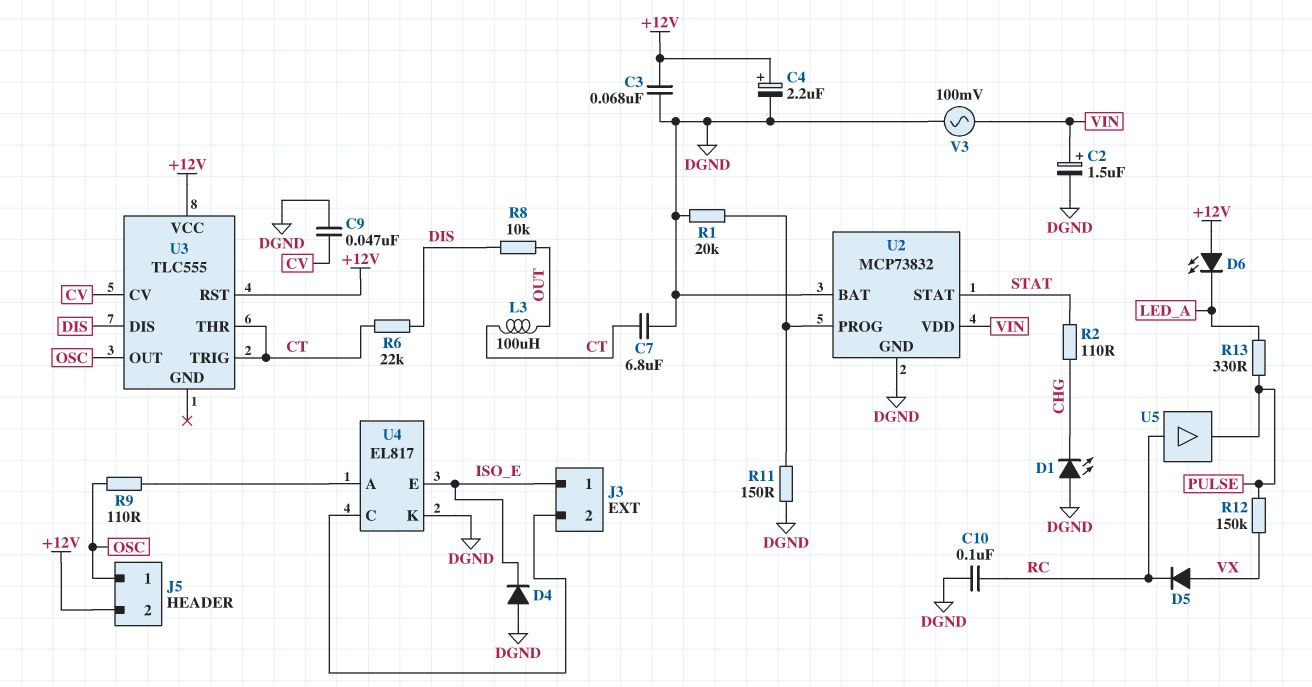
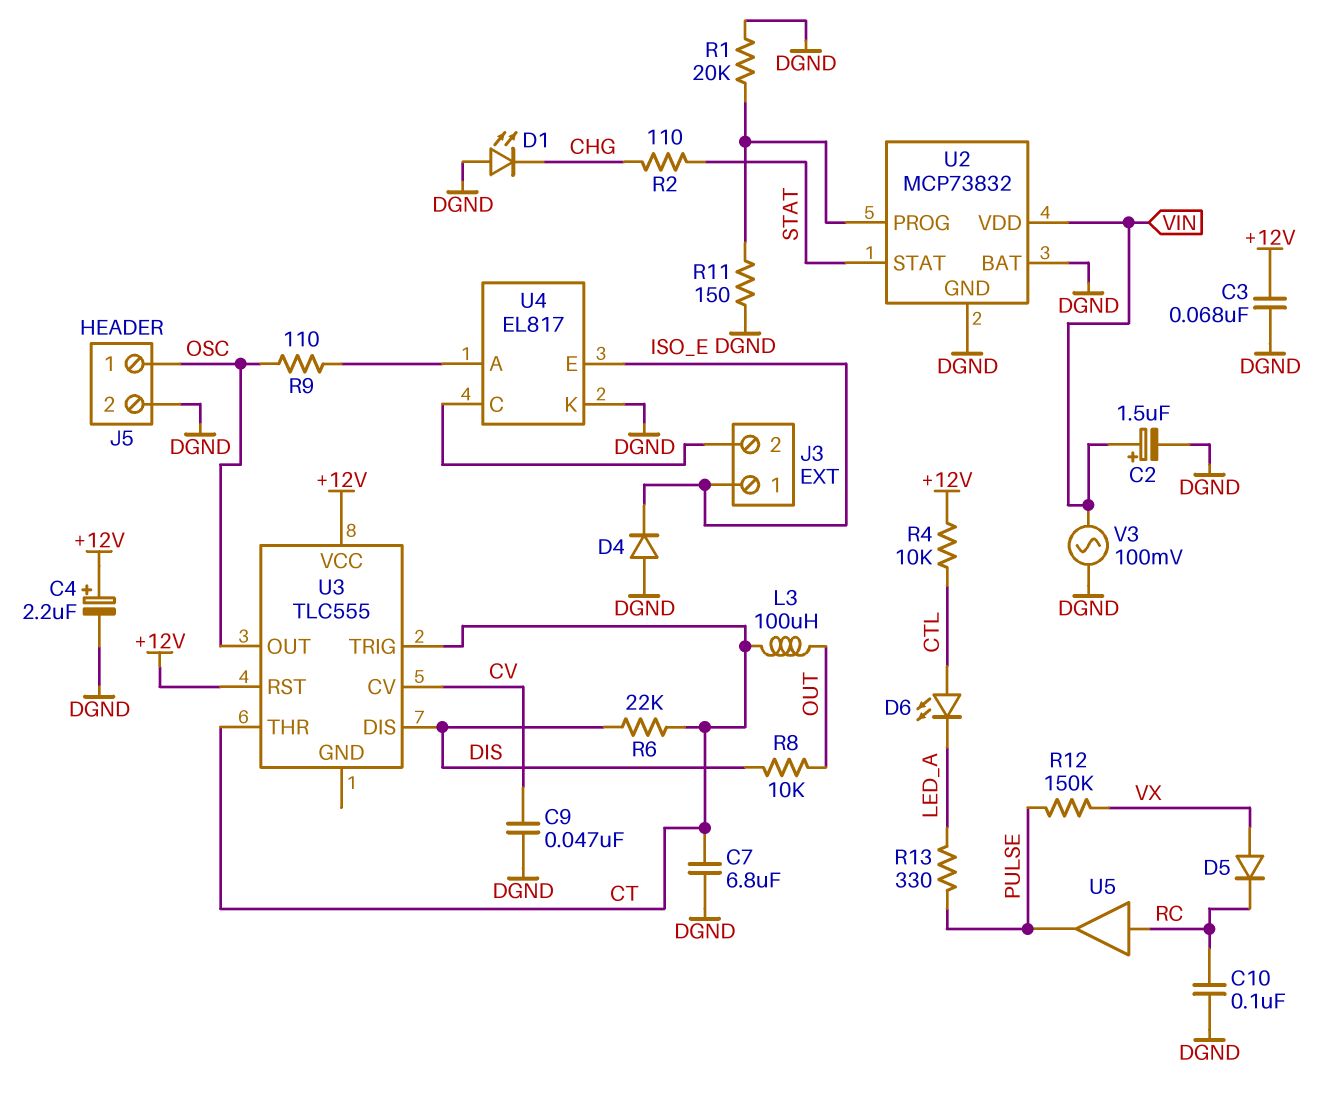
D6: LED (A +12V, K LED_A) -> LED (A CTL, K LED_A)
J5 pin 2: +12V -> DGND
R4: none -> 10k (+12V, CTL)

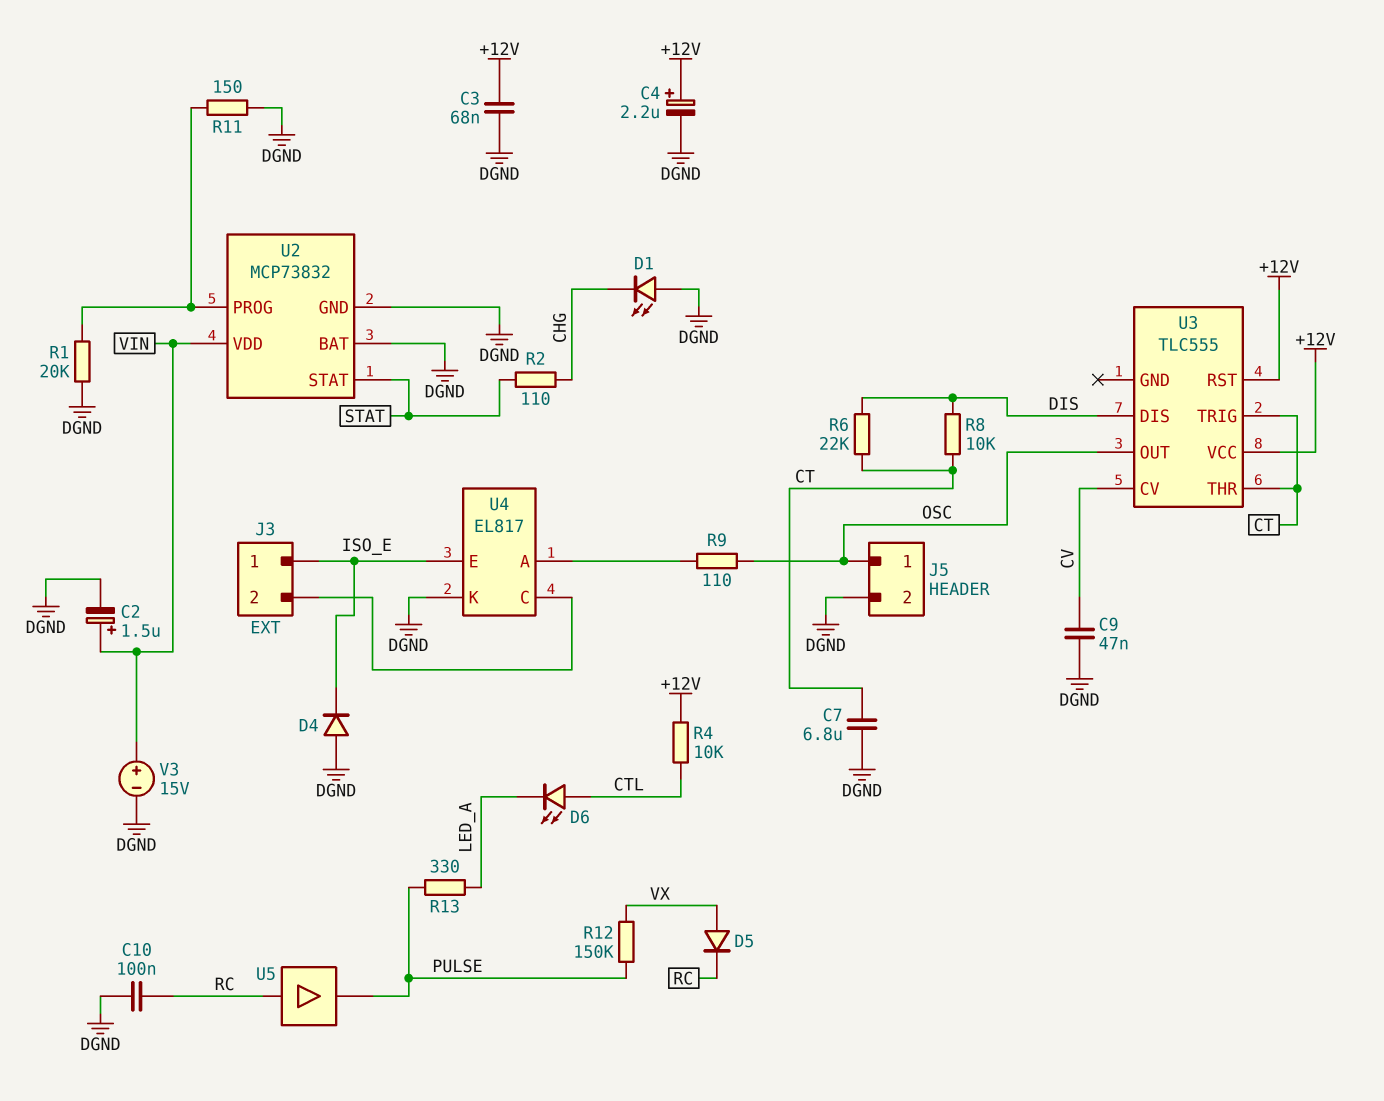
L3: 100uH (CT, OUT) -> none
R8: 10k (DIS, OUT) -> 10k (CT, DIS)
V3: AC 100mV (DGND, VIN) -> 15V (plus VIN, minus DGND)

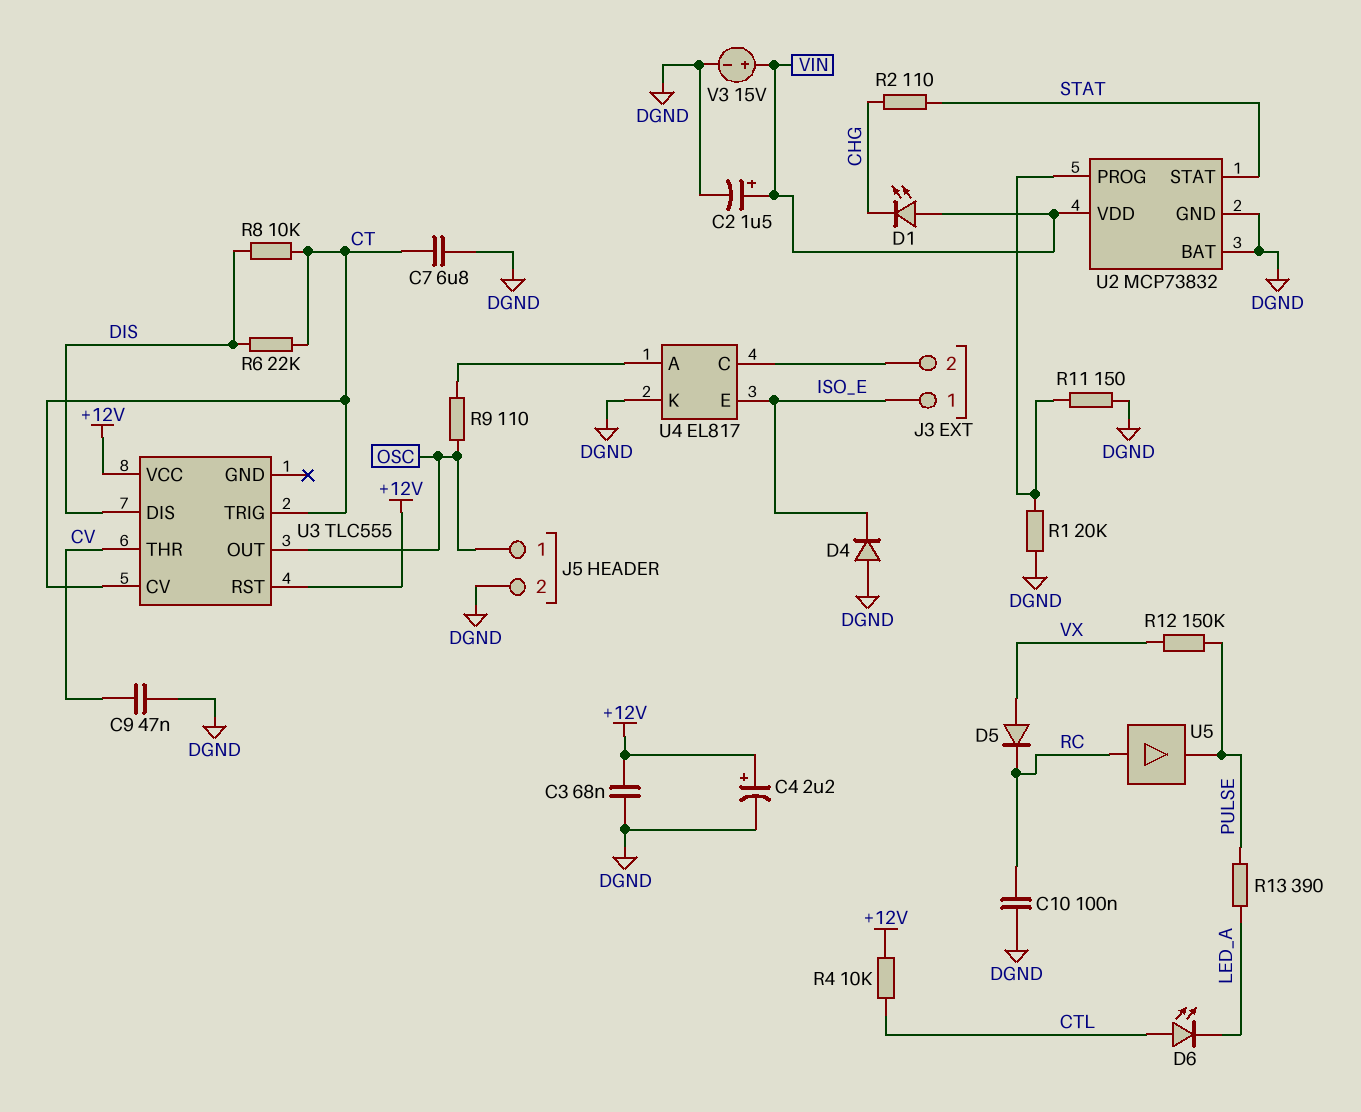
D1: LED (A DGND, K CHG) -> LED (A VIN, K CHG)
R13: 330 (LED_A, PULSE) -> 390 (LED_A, PULSE)
U3 pin CV: CV -> CT
U3 pin THR: CT -> CV

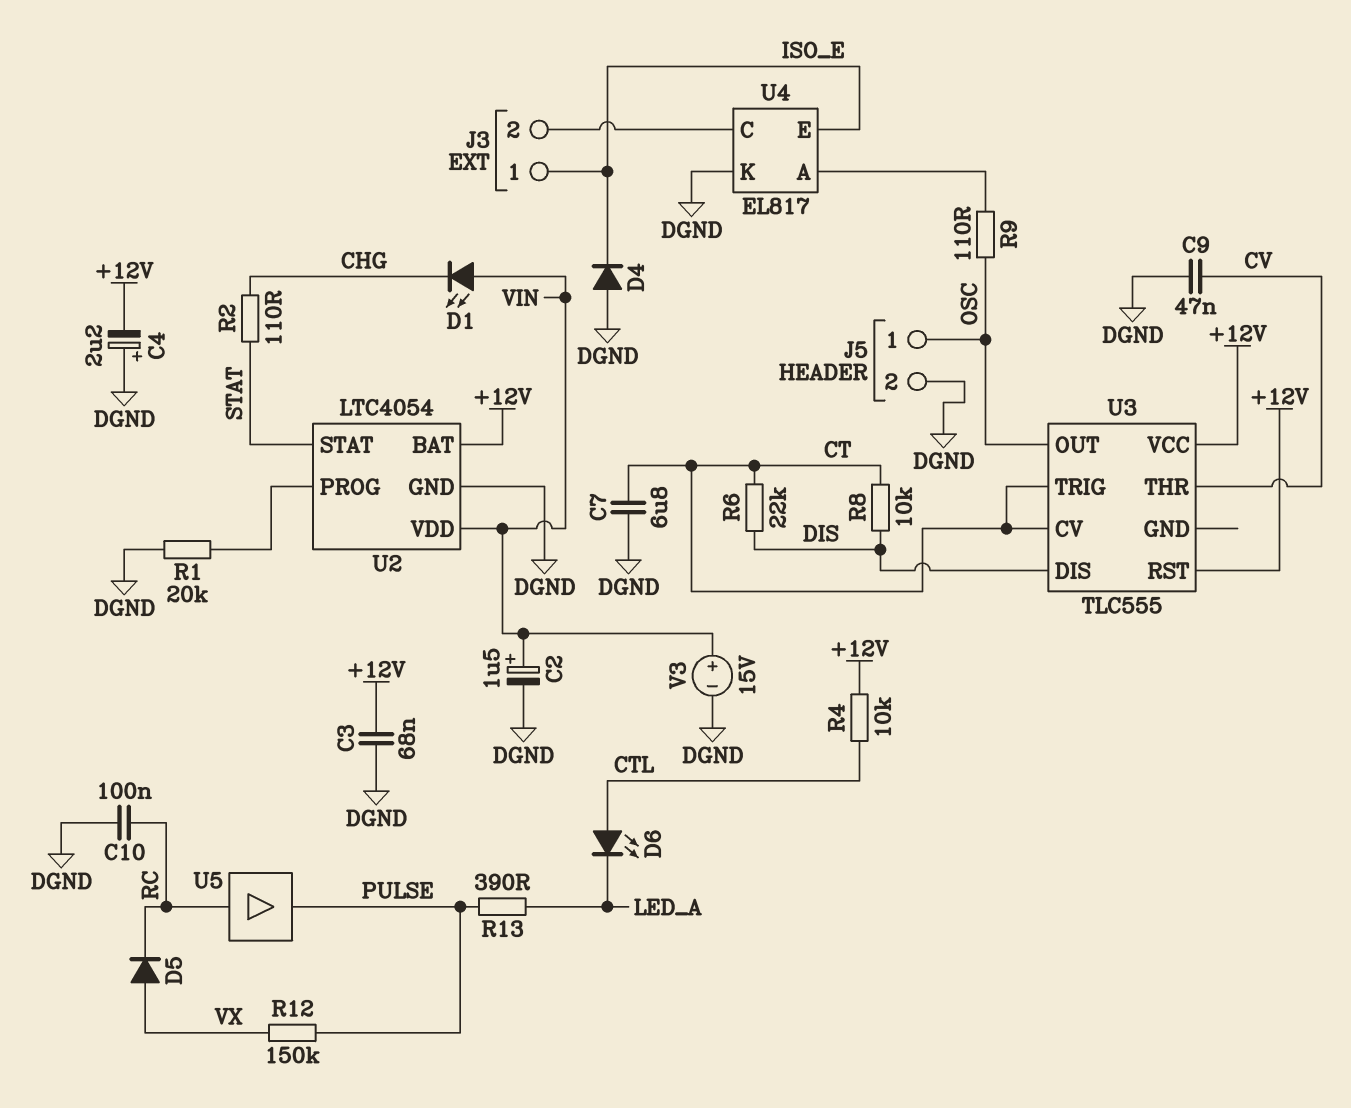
C4: 2.2uF (plus +12V, minus DGND) -> 2.2uF (plus DGND, minus +12V)
R11: 150 (DGND, U2/PROG) -> none
U2: MCP73832 -> LTC4054
U2 pin BAT: DGND -> +12V

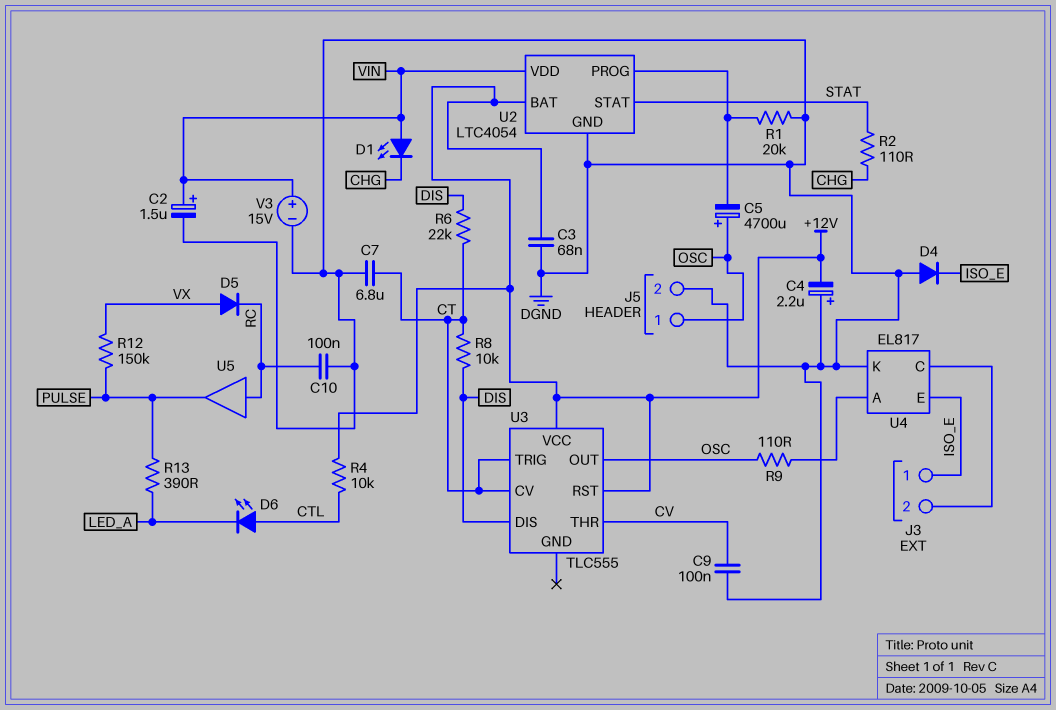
C5: none -> 4700uF (plus OSC, minus U2/PROG)
C9: 47nF (CV, DGND) -> 100nF (CV, DGND)

